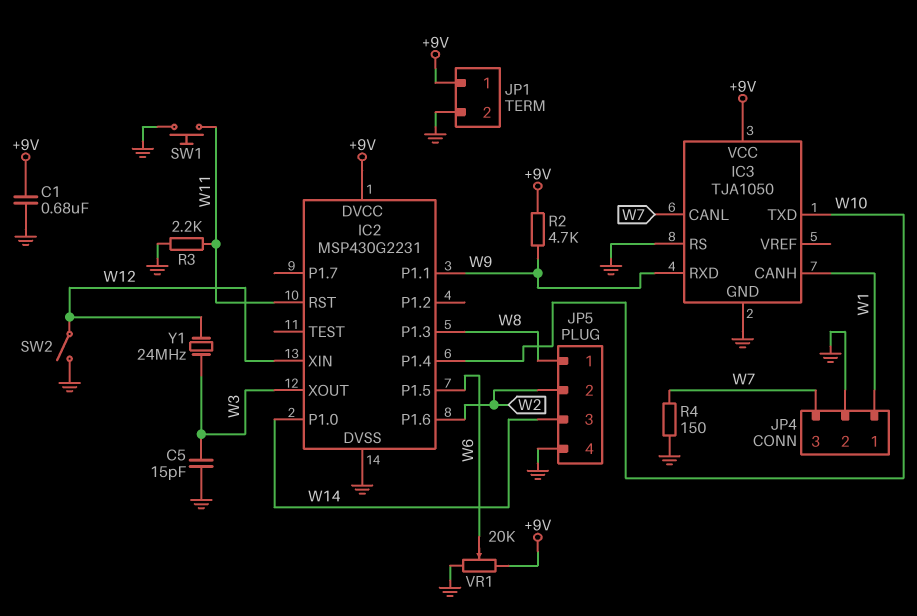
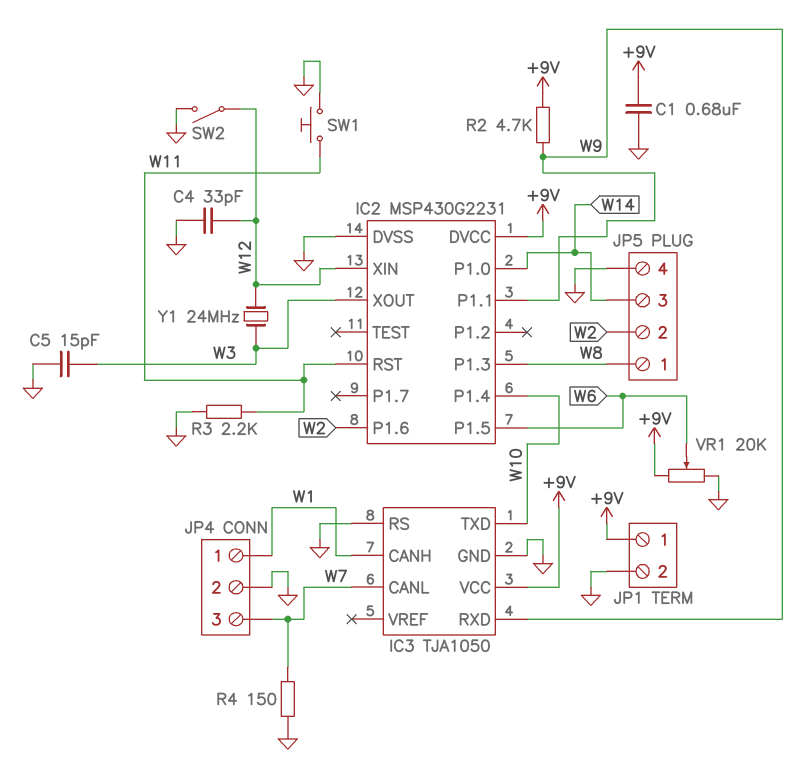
C4: none -> 33pF (GND, W12)

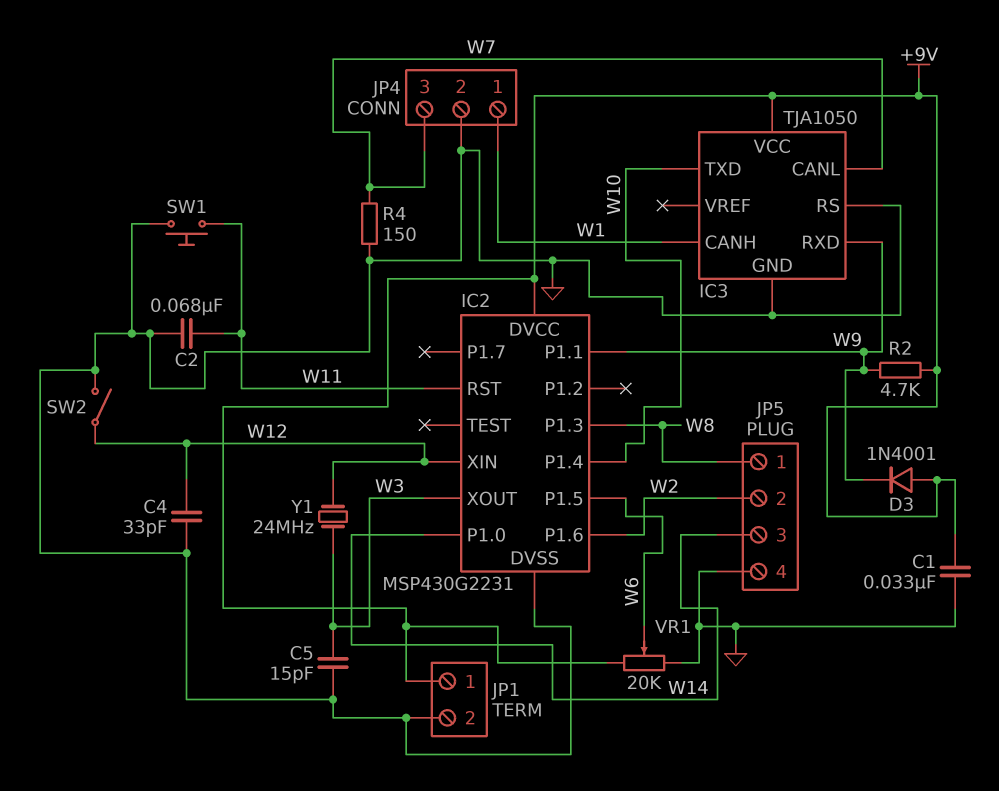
C1: 680nF (+9V, GND) -> 33nF (+9V, GND)
C2: none -> 68nF (GND, W11)
D3: none -> diode 1N4001 (A +9V, K W9)
R3: 2.2k (GND, W11) -> none

